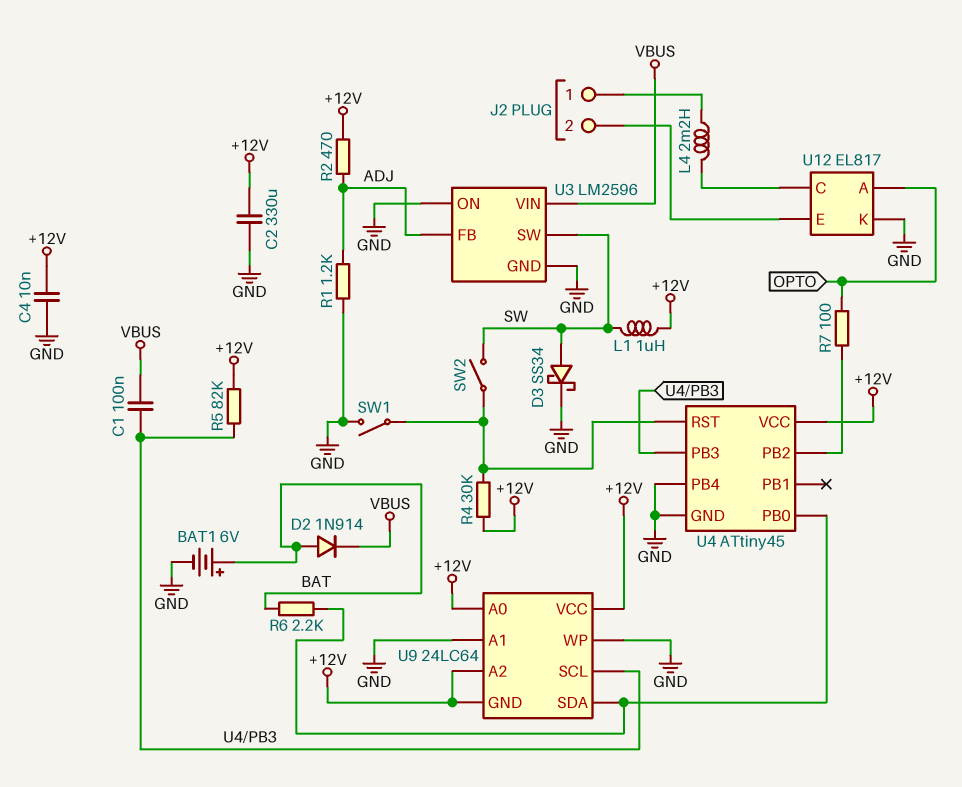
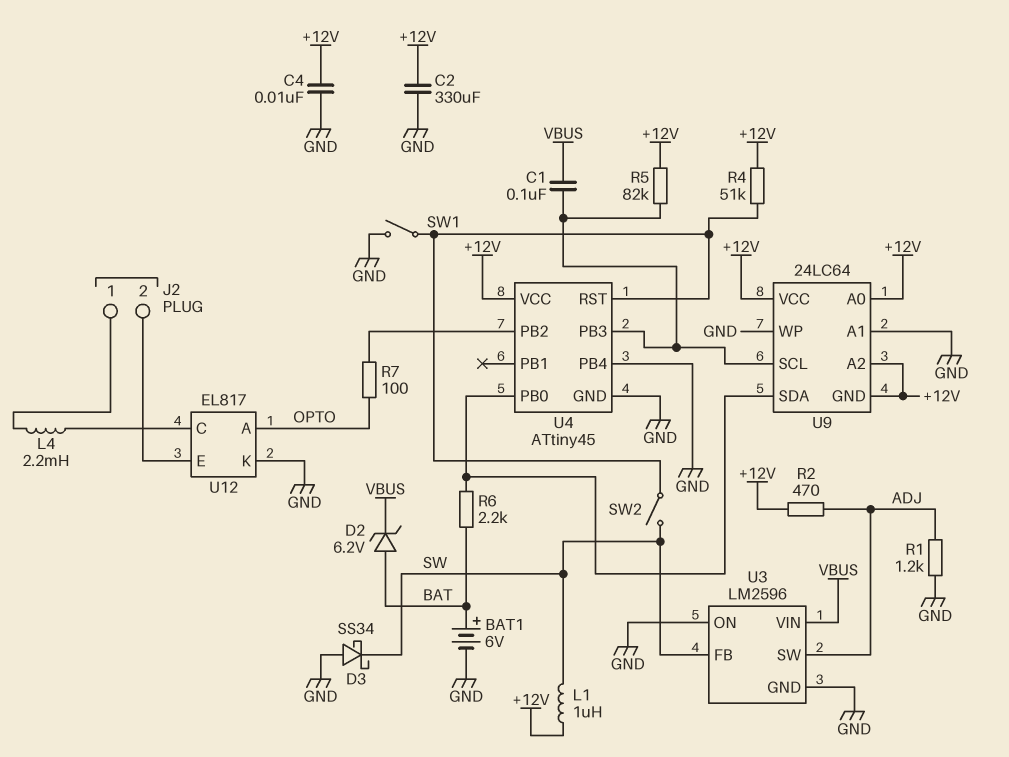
D2: diode 1N914 (A BAT, K VBUS) -> zener 6.2V (A BAT, K VBUS)
D3: schottky SS34 (A SW, K GND) -> schottky SS34 (A GND, K SW)
R4: 30k (+12V, U4/RST) -> 51k (+12V, U4/RST)
U3 pin FB: ADJ -> SW
U3 pin SW: SW -> ADJ

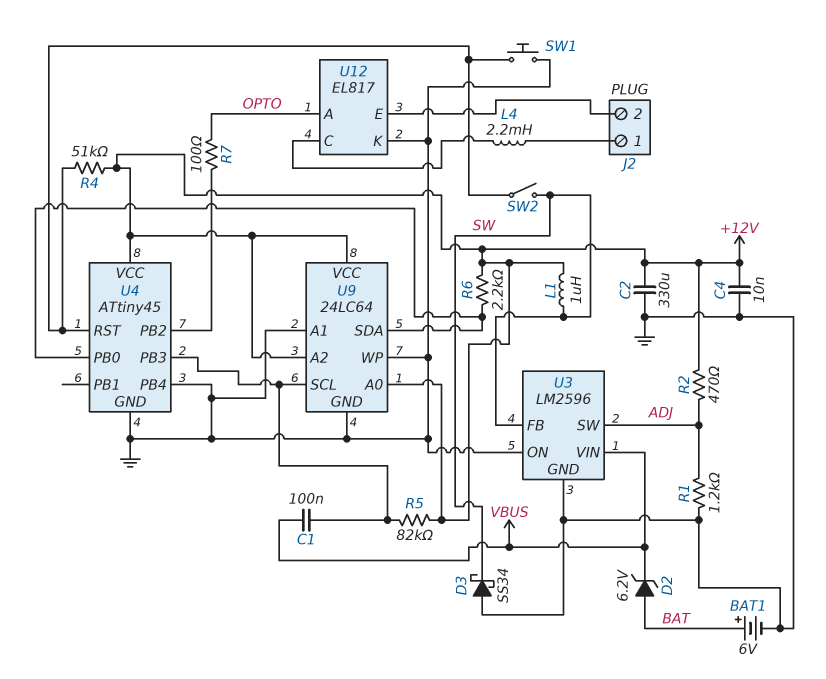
R6: 2.2k (BAT, U4/PB0) -> 2.2k (+12V, U4/PB0)
SW1: switch (GND, U4/RST) -> button (GND, U4/RST)
U9 pin GND: +12V -> GND

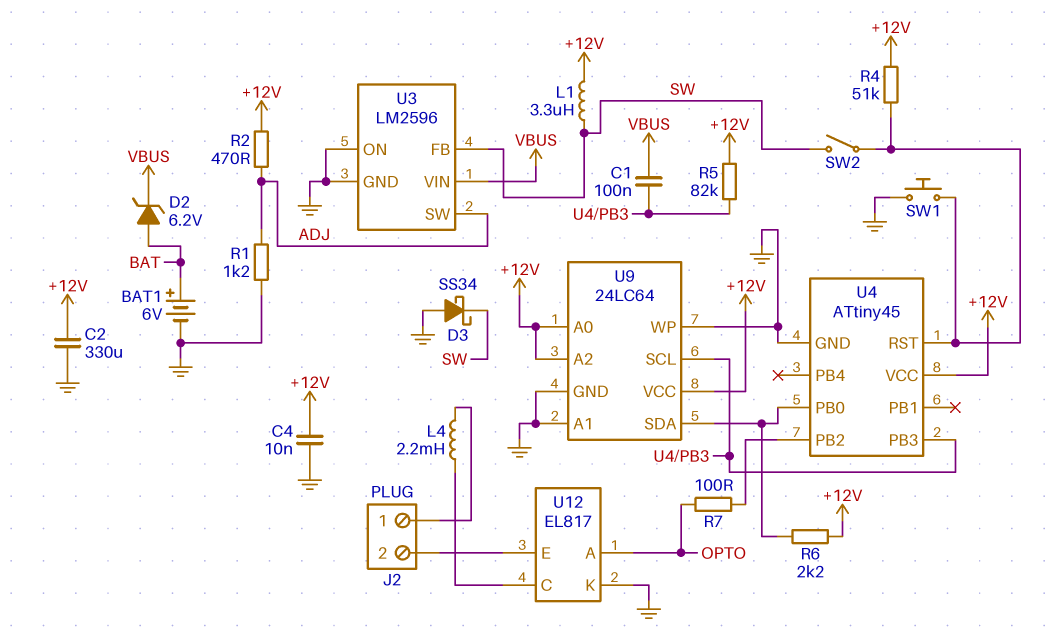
L1: 1uH (+12V, SW) -> 3.3uH (+12V, SW)
U4 pin PB4: GND -> none

